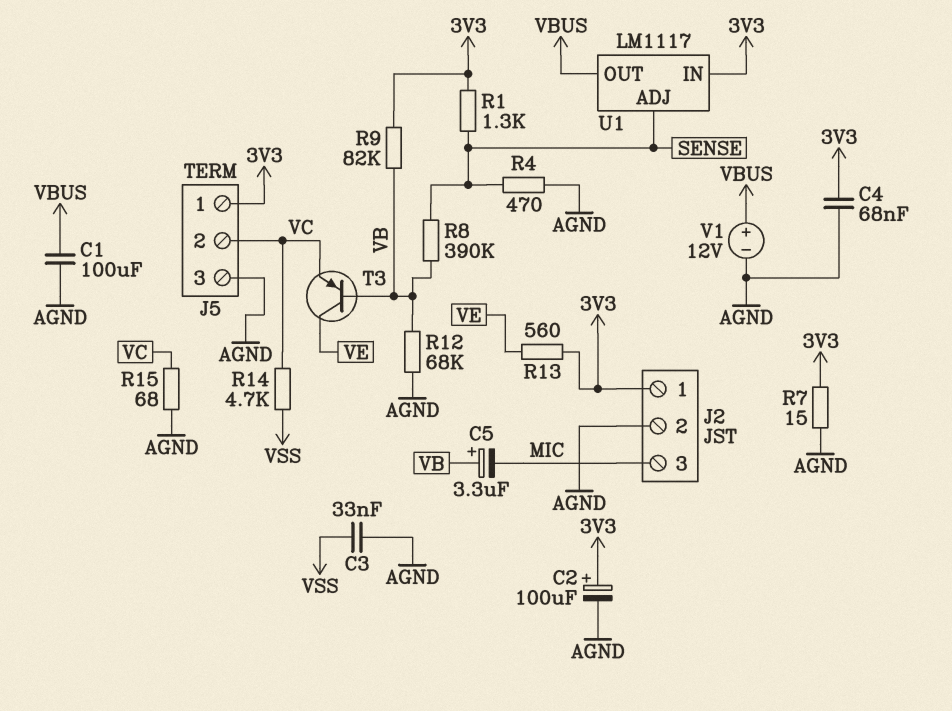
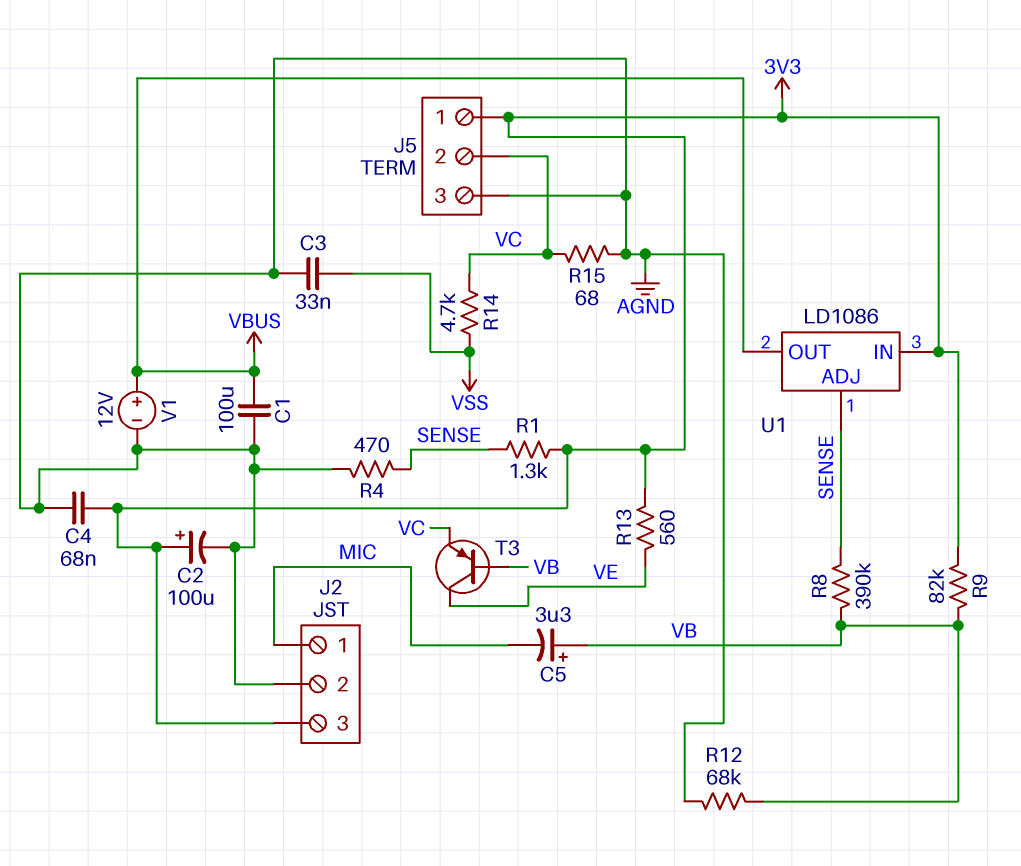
J2 pin 1: 3V3 -> MIC
J2 pin 3: MIC -> 3V3
R7: 15 (3V3, AGND) -> none
U1: LM1117 -> LD1086

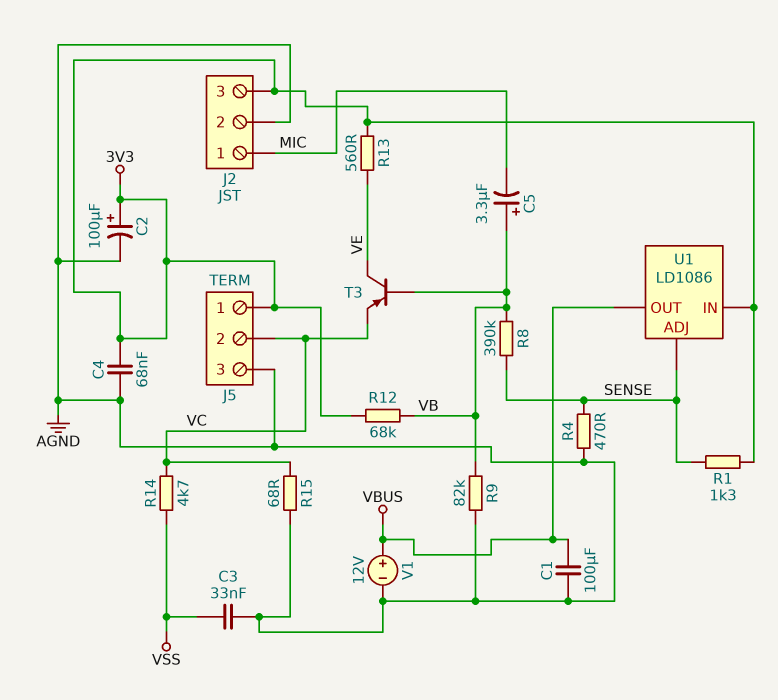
R9: 82k (3V3, VB) -> 82k (AGND, VB)
R12: 68k (AGND, VB) -> 68k (3V3, VB)

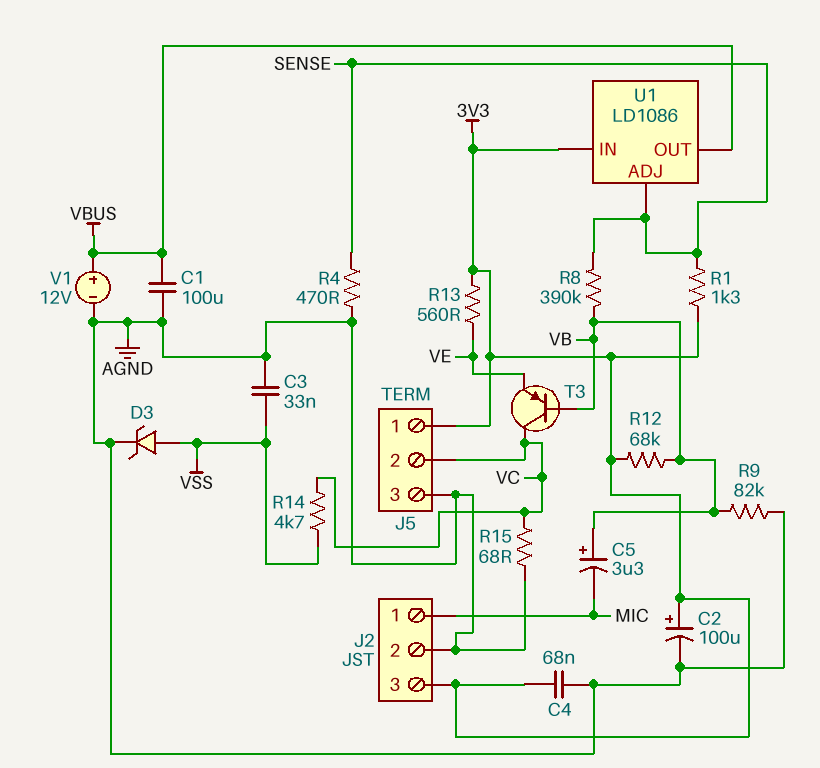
D3: none -> zener (A VSS, K AGND)
T3: PNP (B VB, C VE, E VC) -> PNP (B VB, C VC, E VE)

